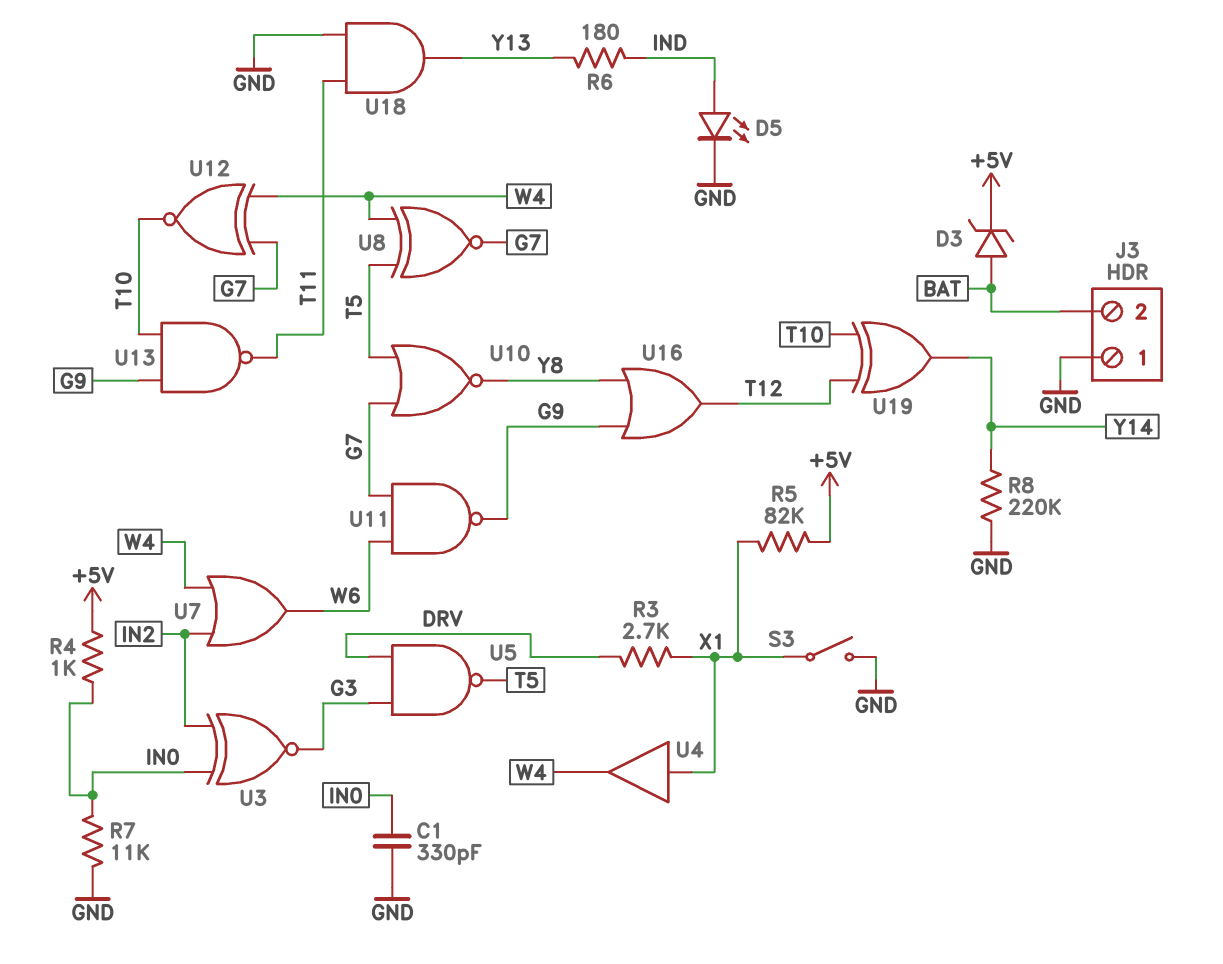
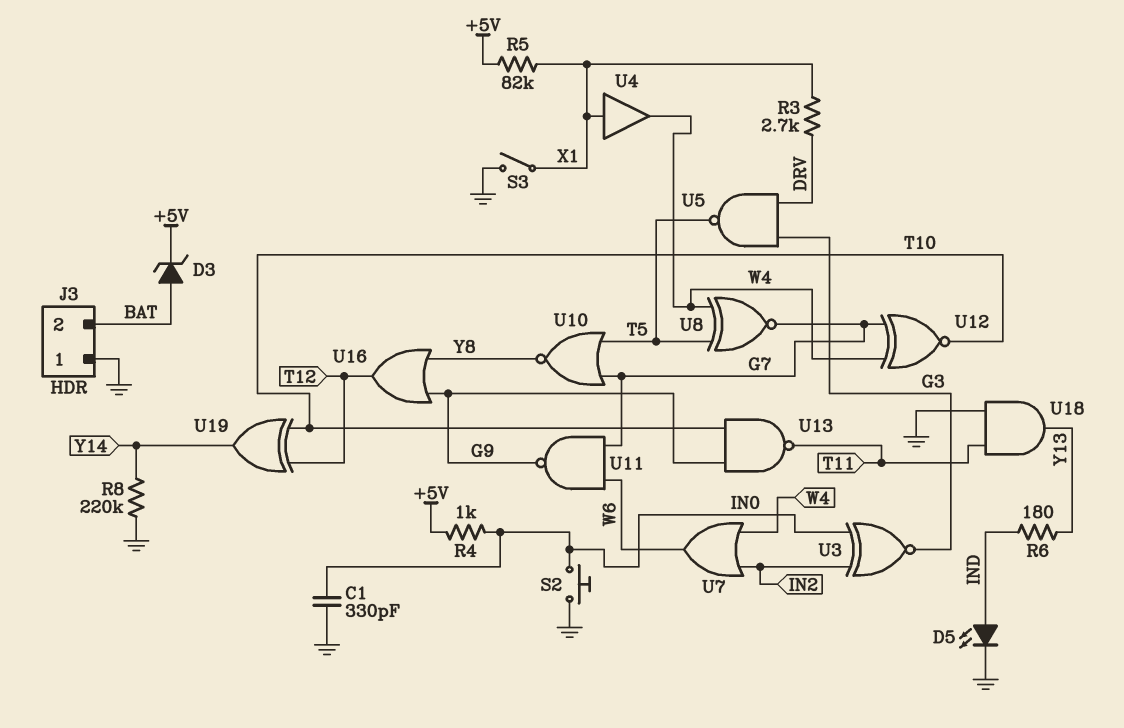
R7: 11k (GND, IN0) -> none
S2: none -> button (GND, IN0)

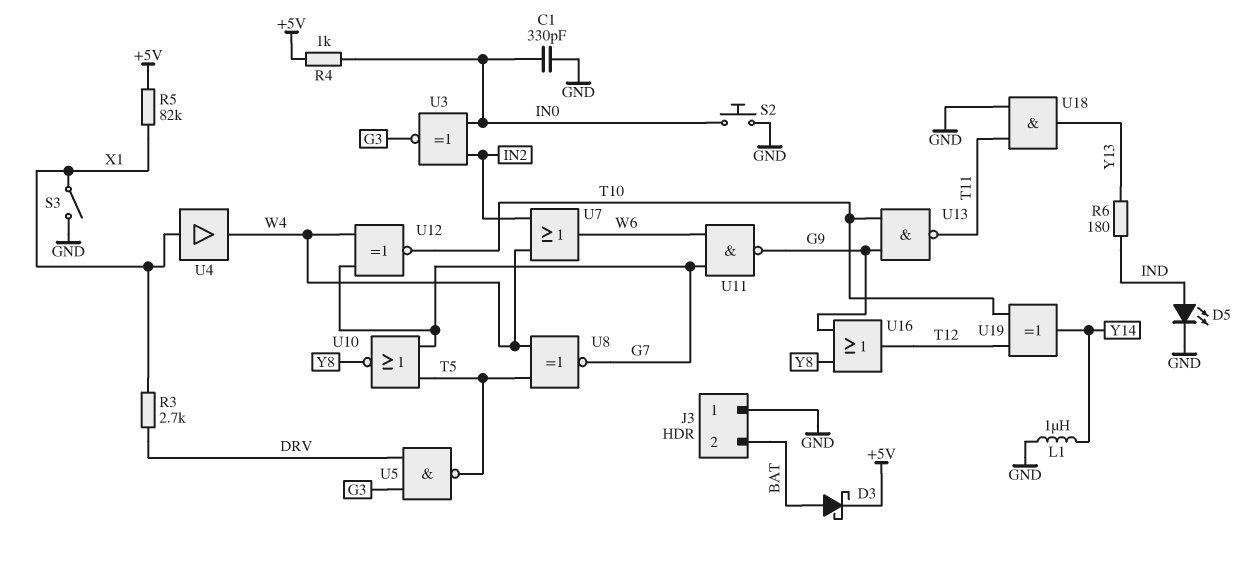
D3: zener (A BAT, K +5V) -> schottky (A BAT, K +5V)
L1: none -> 1uH (GND, Y14)
R8: 220k (GND, Y14) -> none

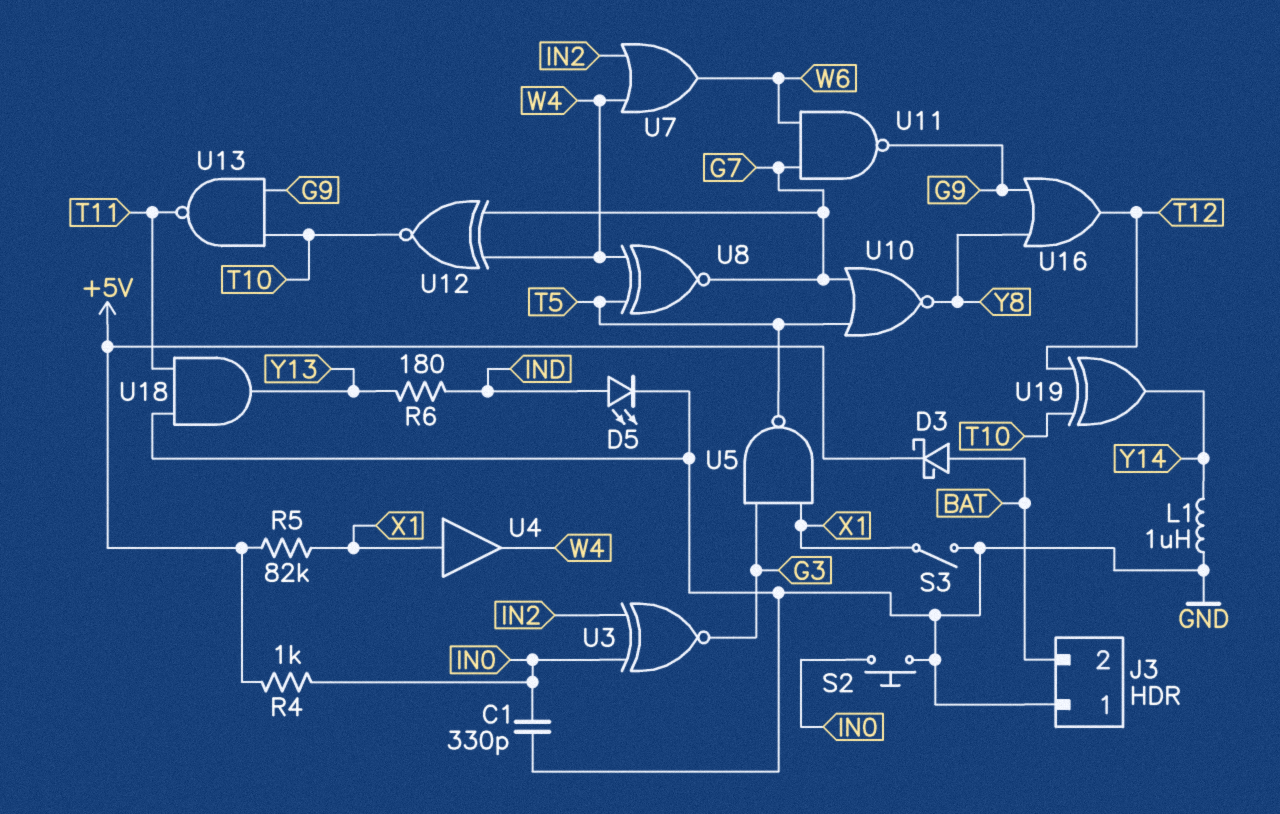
R3: 2.7k (DRV, X1) -> none
U5: NAND (in DRV, in G3, out T5) -> NAND (in G3, in X1, out T5)

